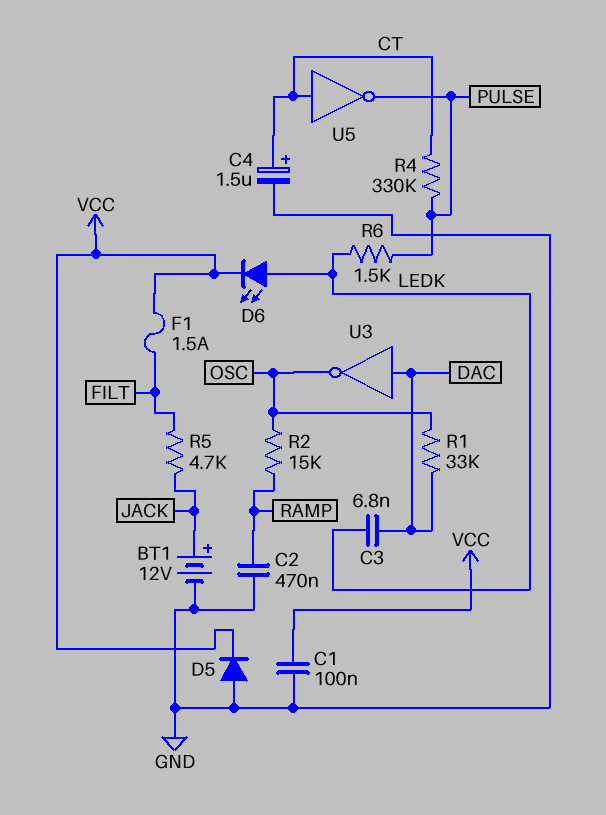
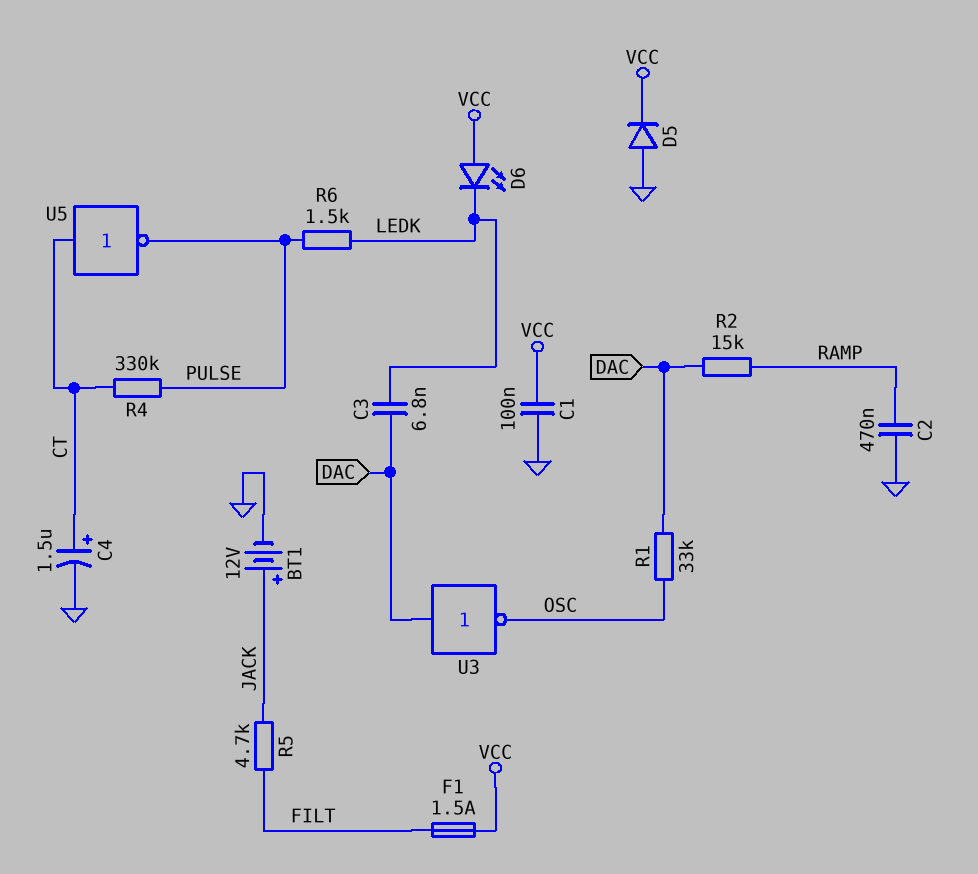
D6: LED (A LEDK, K VCC) -> LED (A VCC, K LEDK)
R2: 15k (OSC, RAMP) -> 15k (DAC, RAMP)

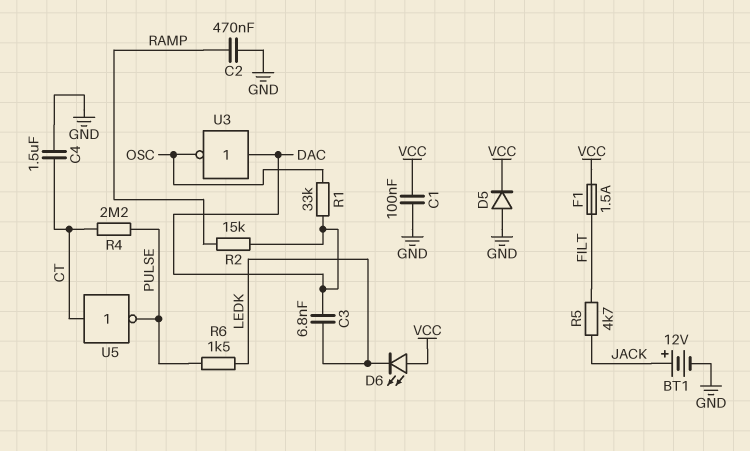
C4: 1.5uF (plus CT, minus GND) -> 1.5uF (CT, GND)
R4: 330k (CT, PULSE) -> 2.2M (CT, PULSE)

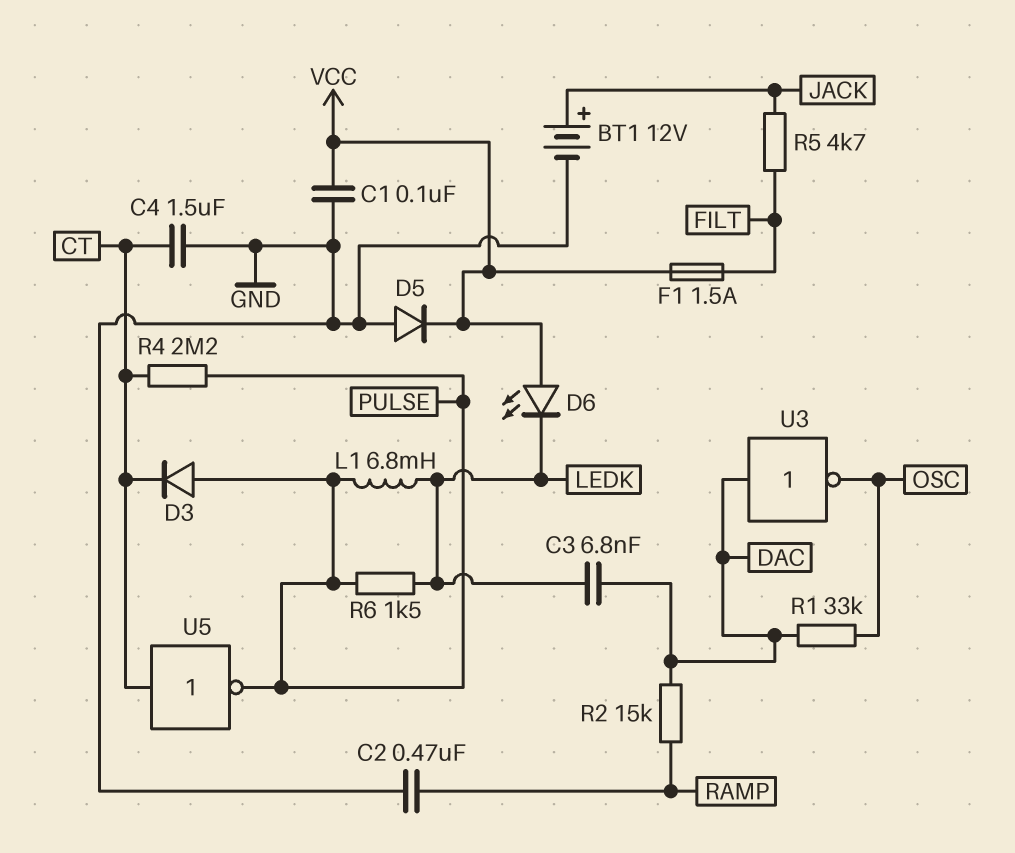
D3: none -> diode (A PULSE, K CT)
L1: none -> 6.8mH (LEDK, PULSE)

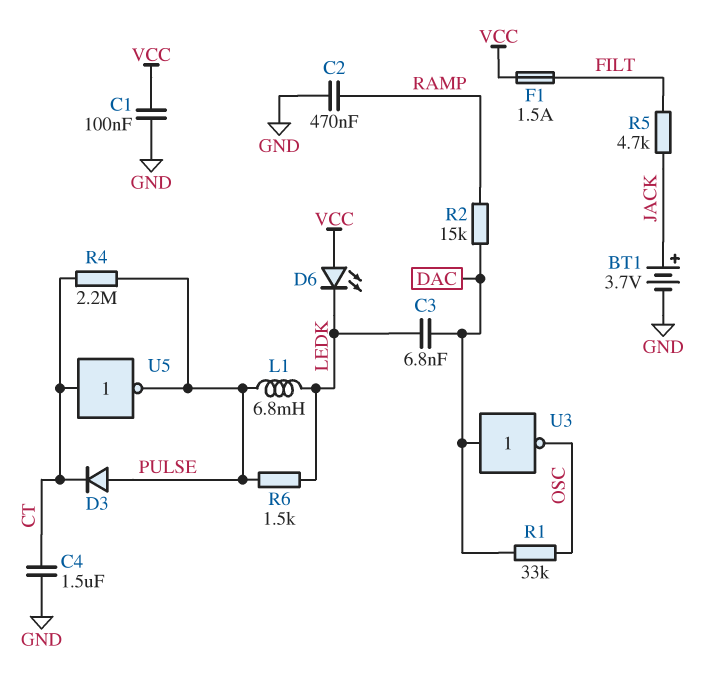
BT1: 12V (plus JACK, minus GND) -> 3.7V (plus JACK, minus GND)
D5: diode (A GND, K VCC) -> none

